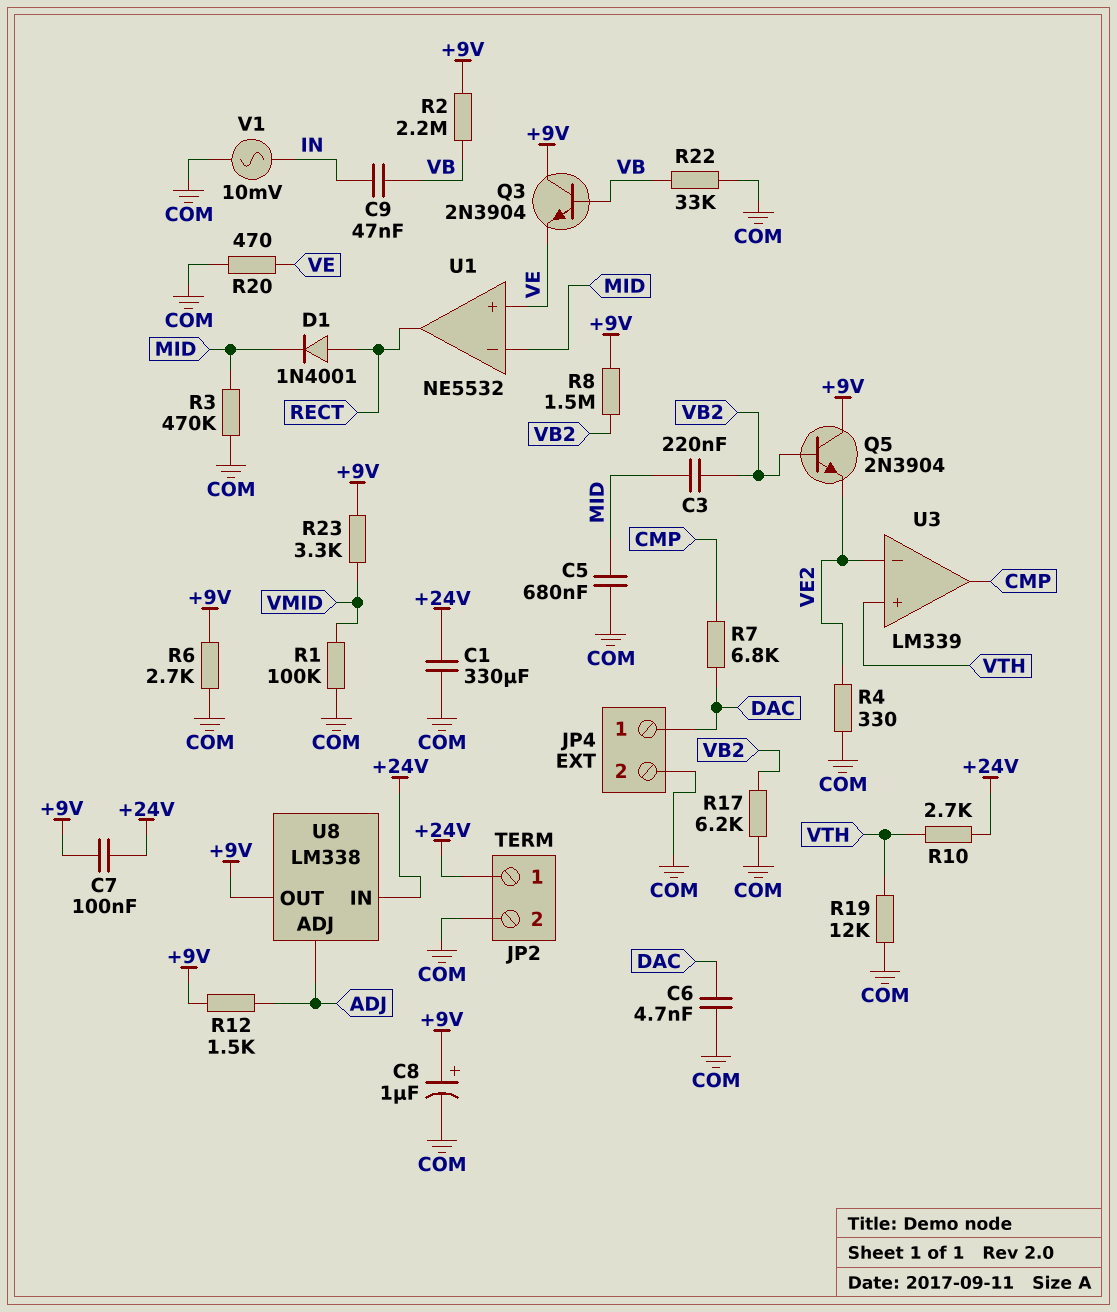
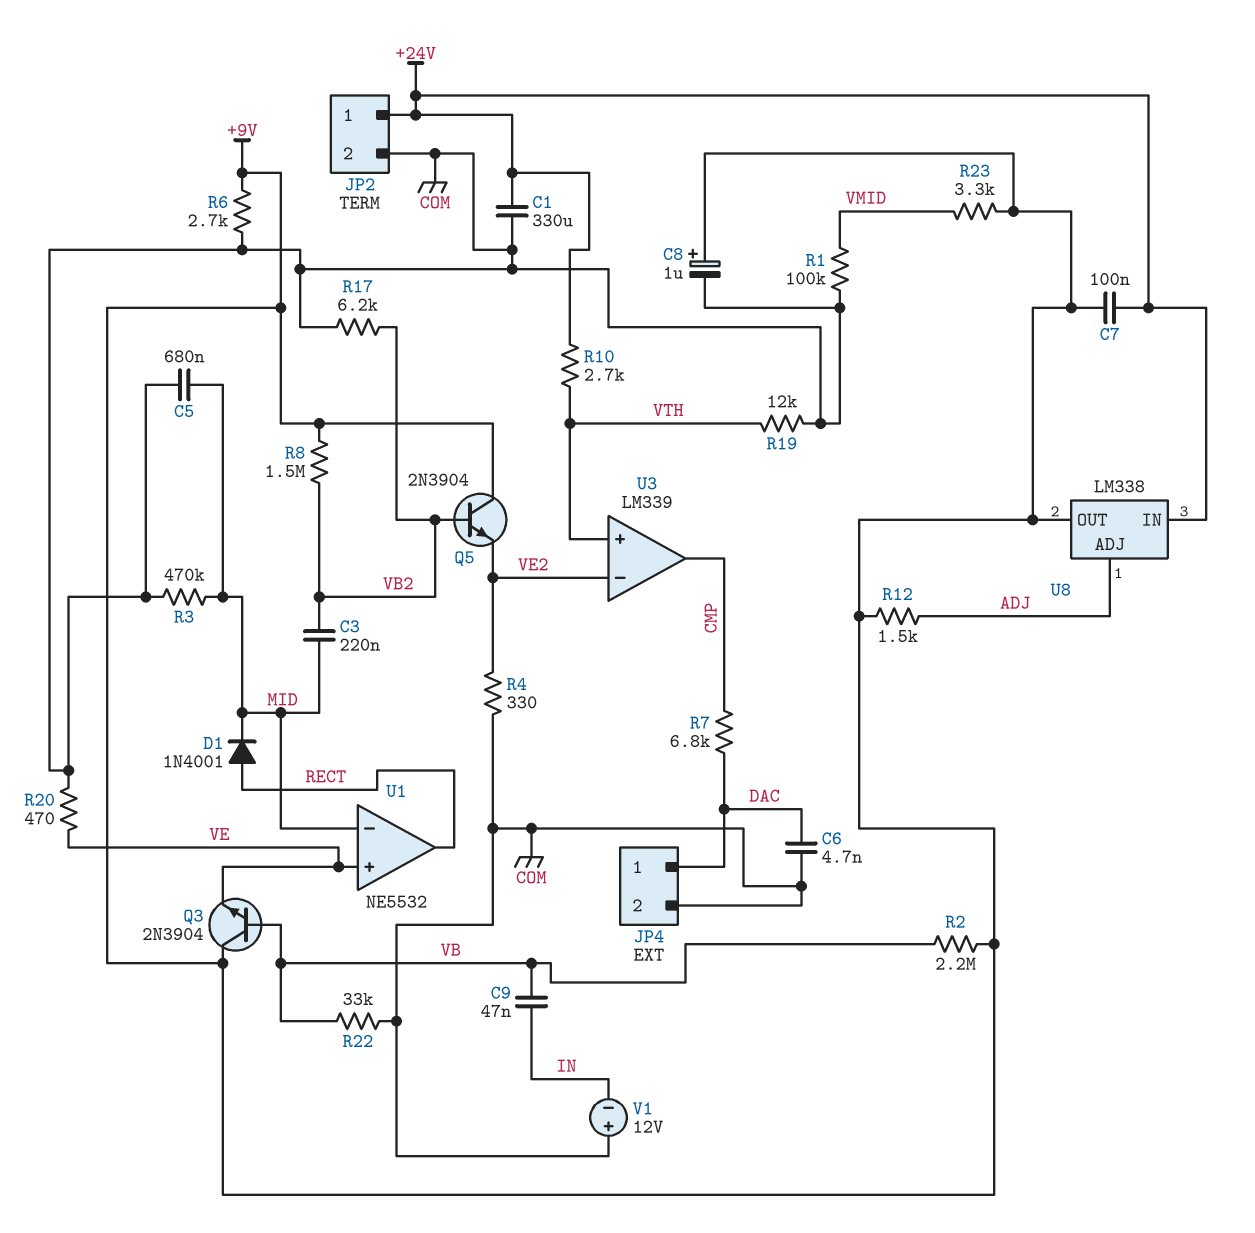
V1: AC 10mV (COM, IN) -> 12V (plus COM, minus IN)

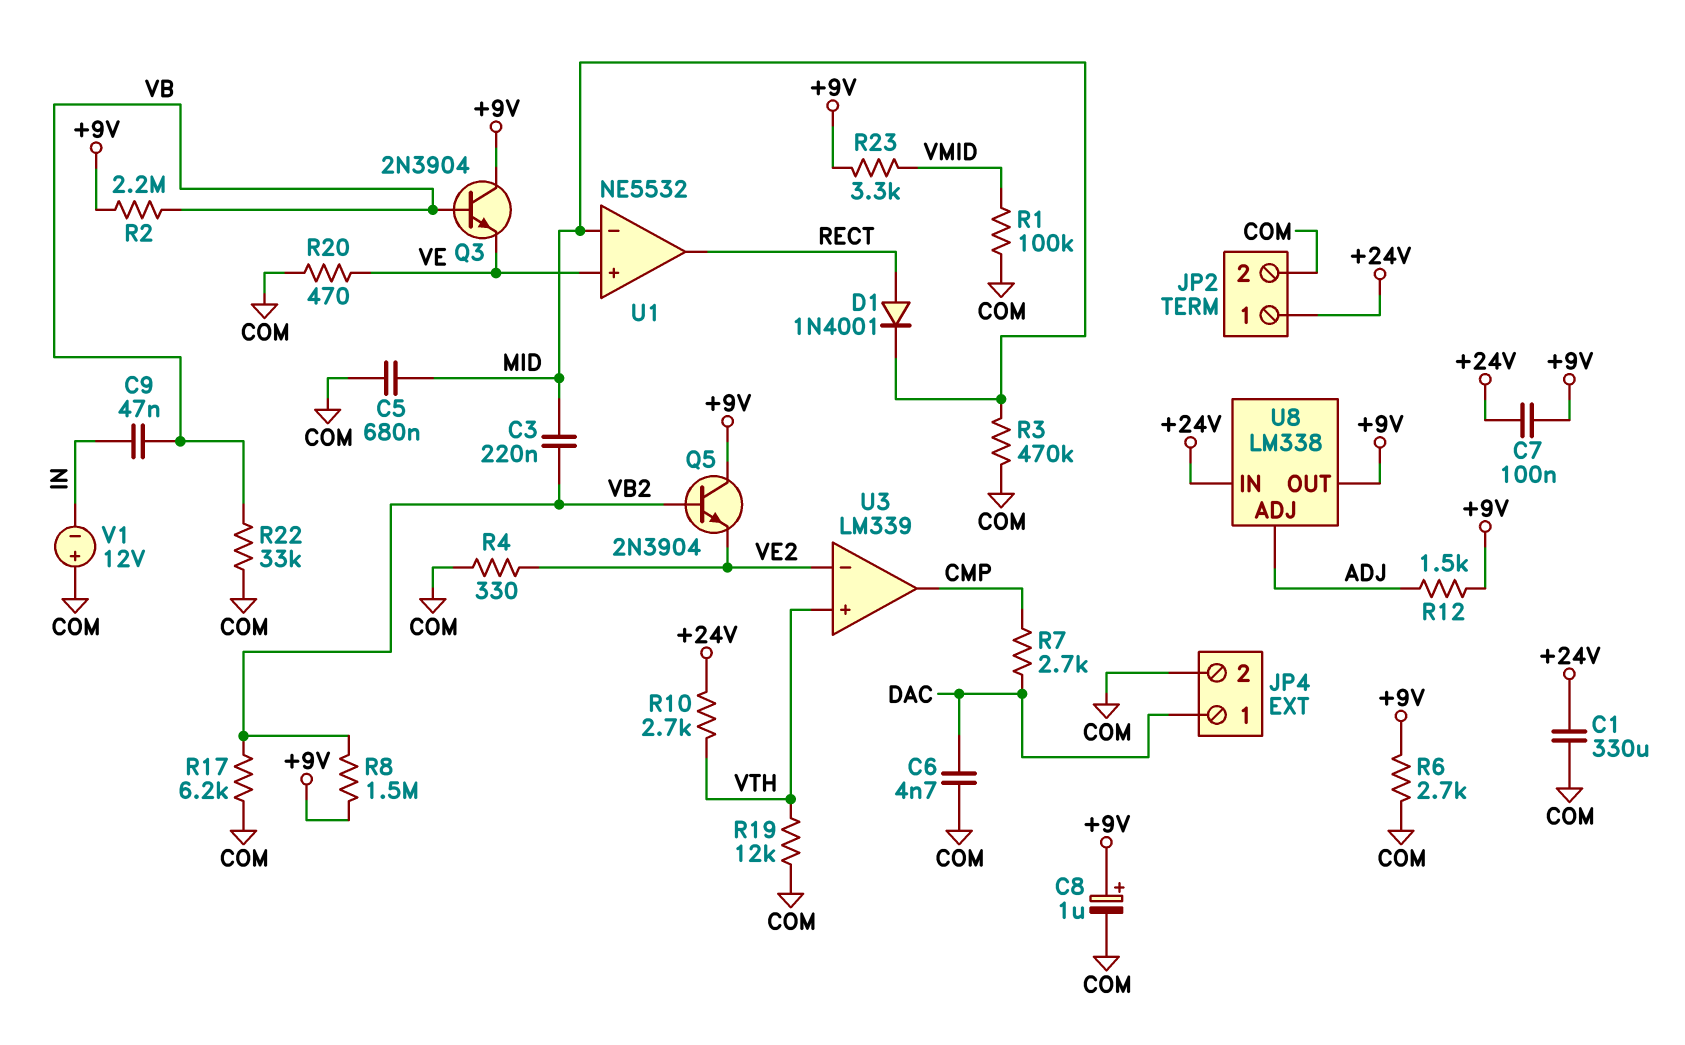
R7: 6.8k (CMP, DAC) -> 2.7k (CMP, DAC)

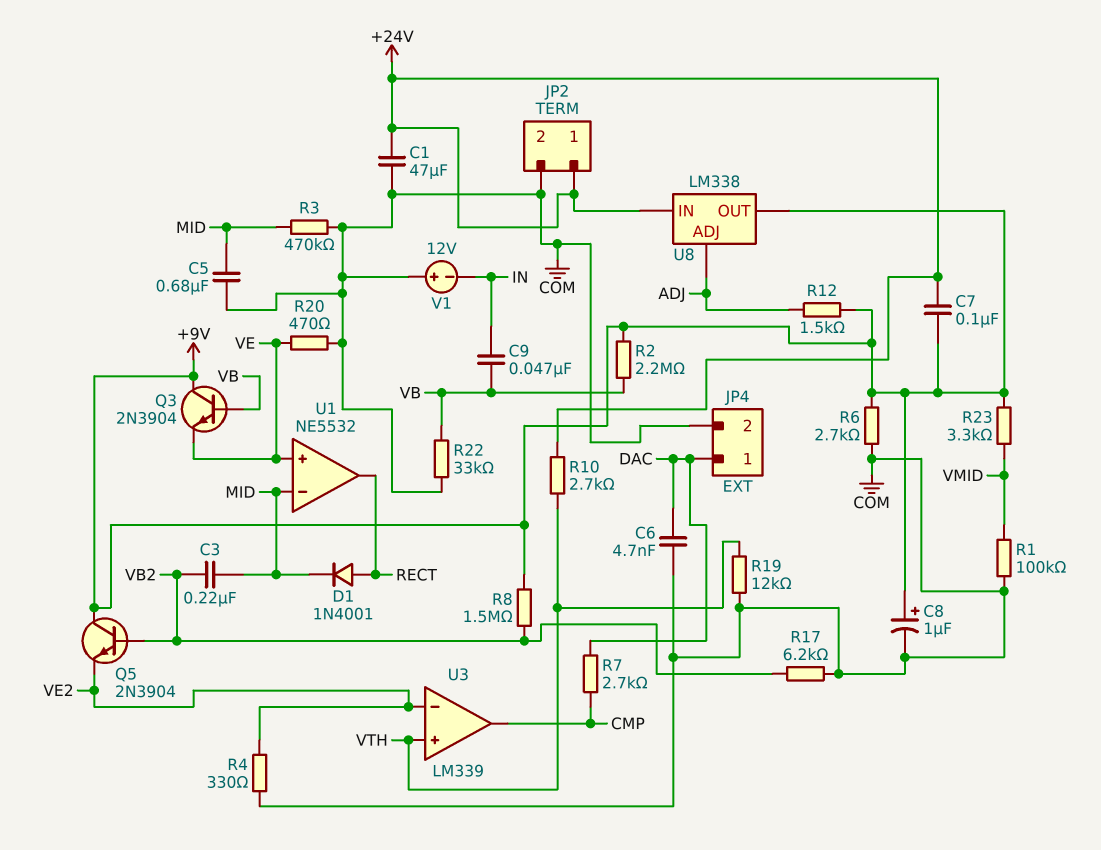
C1: 330uF (+24V, COM) -> 47uF (+24V, COM)

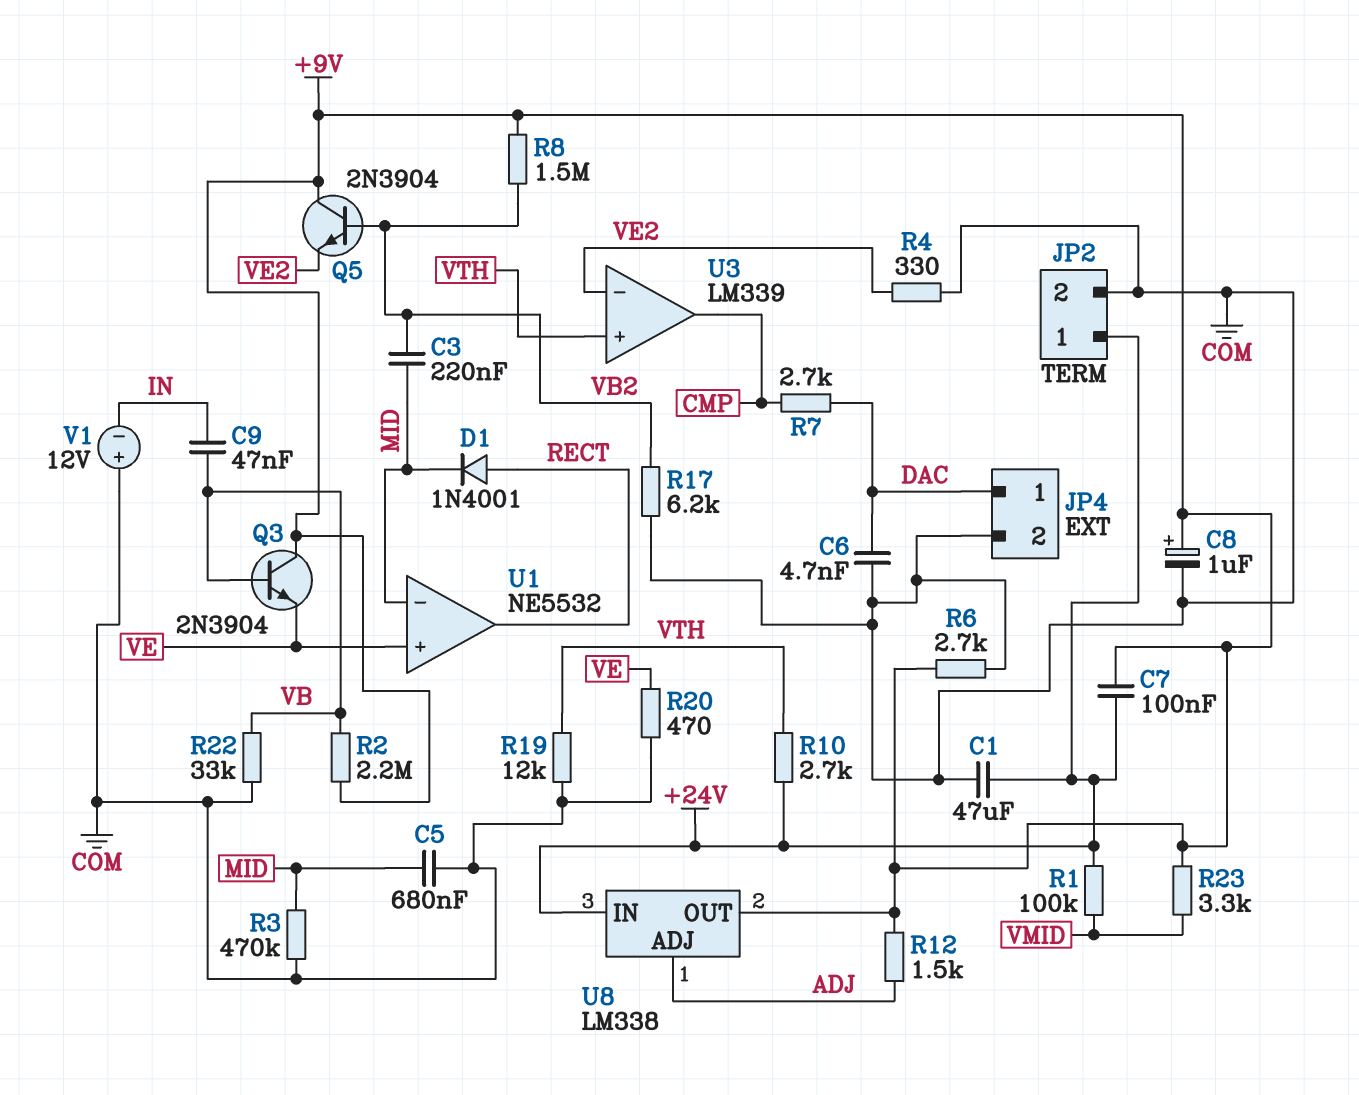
R1: 100k (COM, VMID) -> 100k (+24V, VMID)

